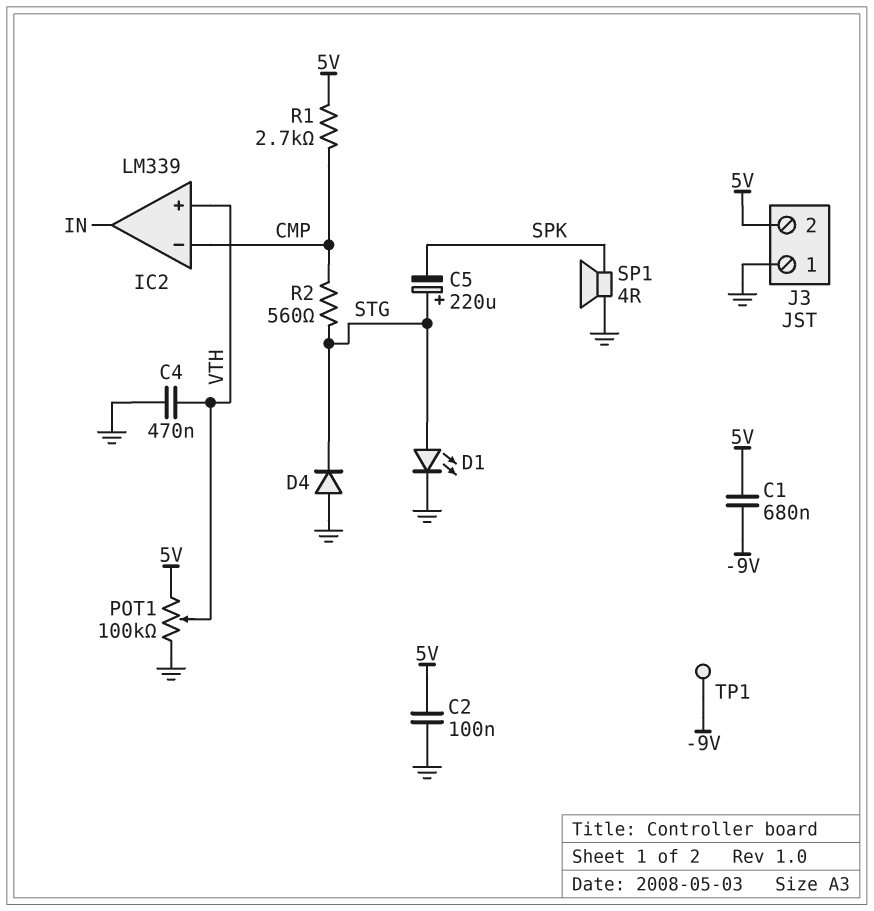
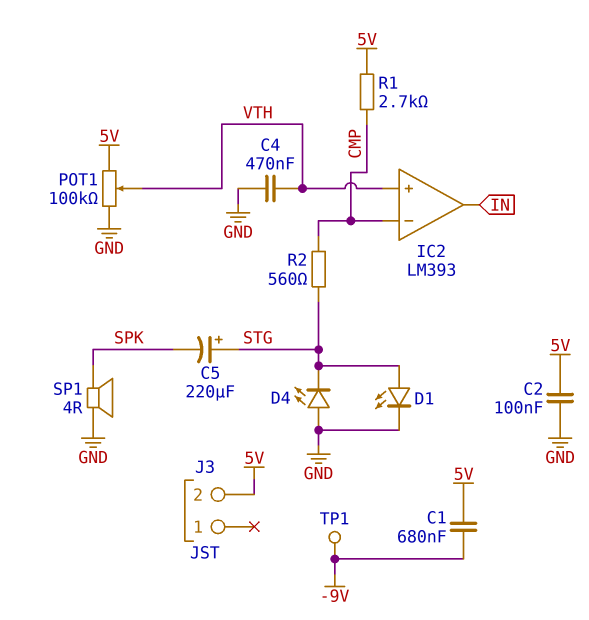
D4: diode (A GND, K STG) -> LED (A GND, K STG)
IC2: LM339 -> LM393
J3 pin 1: GND -> none

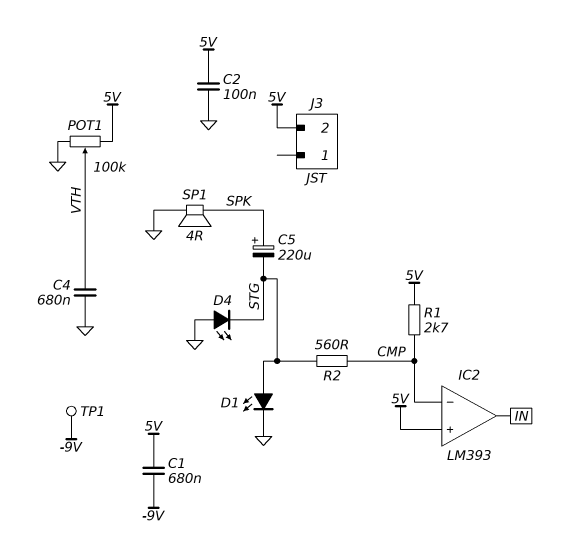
C4: 470nF (GND, VTH) -> 680nF (GND, VTH)
C5: 220uF (plus STG, minus SPK) -> 220uF (plus SPK, minus STG)
IC2 pin in+: VTH -> 5V

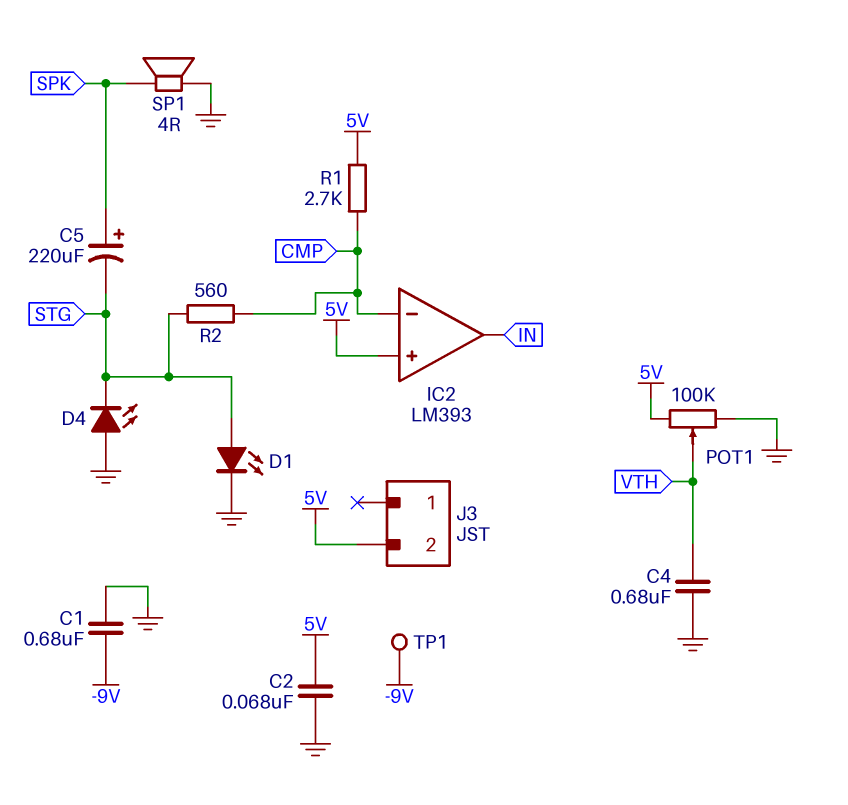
C1: 680nF (-9V, 5V) -> 680nF (-9V, GND)
C2: 100nF (5V, GND) -> 68nF (5V, GND)

